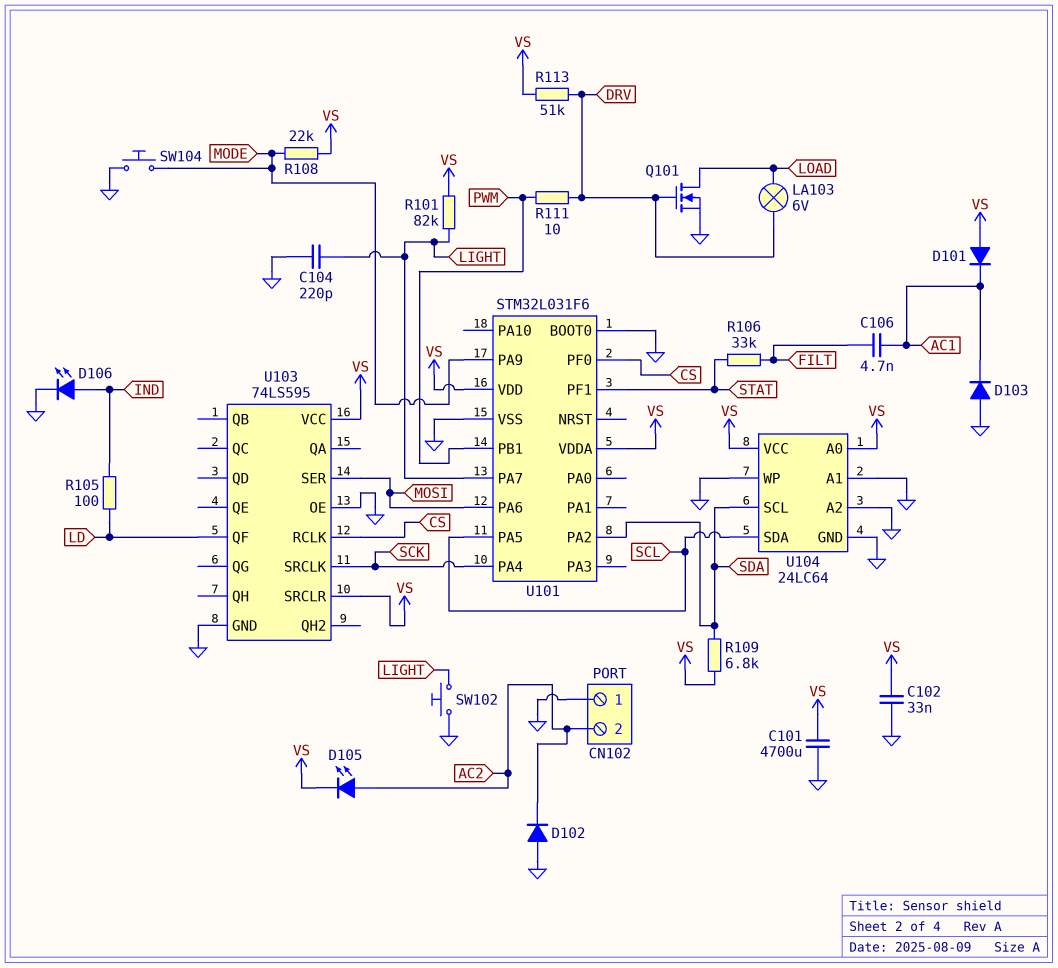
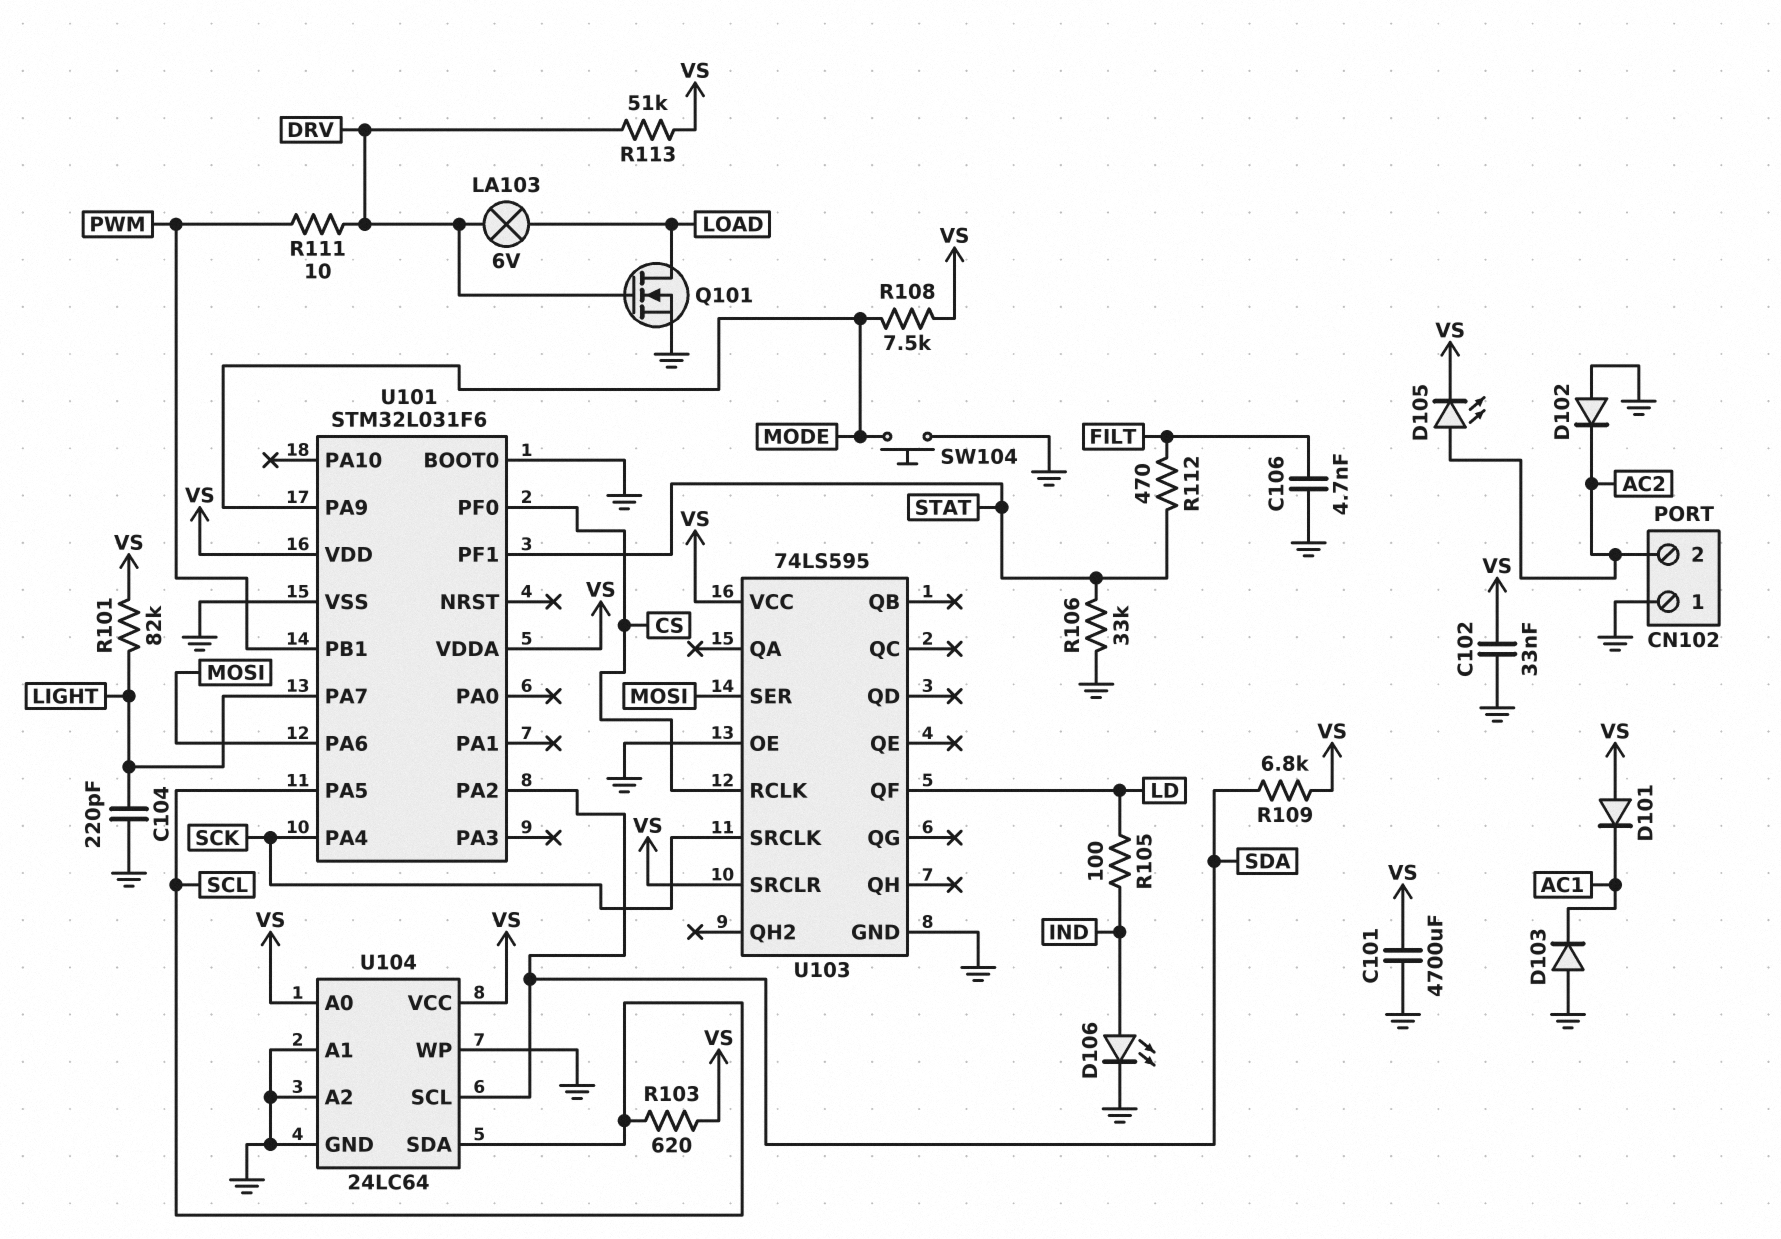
C106: 4.7nF (AC1, FILT) -> 4.7nF (FILT, GND)
R103: none -> 620 (SCL, VS)
R106: 33k (FILT, STAT) -> 33k (GND, STAT)
R108: 22k (MODE, VS) -> 7.5k (MODE, VS)
R112: none -> 470 (FILT, STAT)
SW102: button (GND, LIGHT) -> none

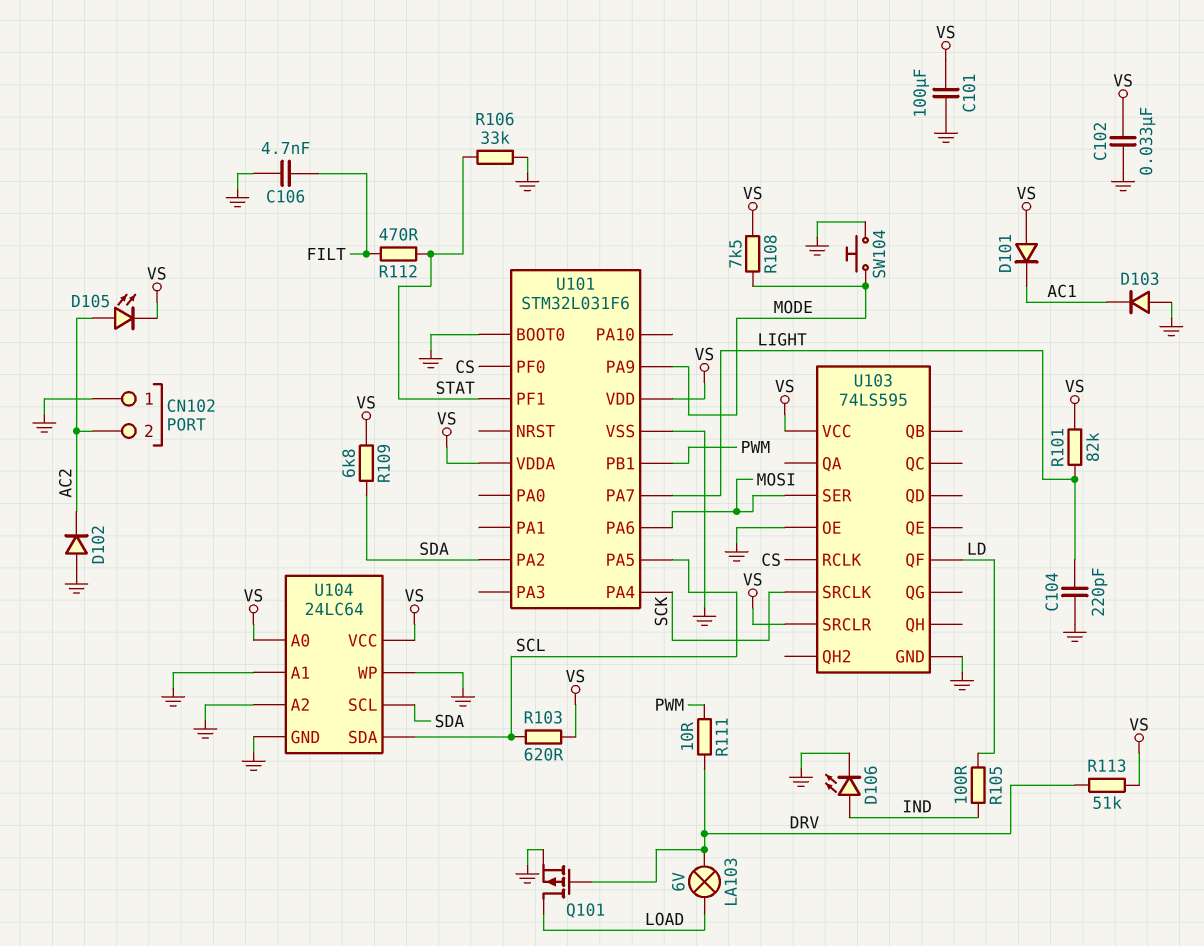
C101: 4700uF (GND, VS) -> 100uF (GND, VS)
Q101: NMOS (G DRV, D LOAD, S GND) -> PMOS (G DRV, D LOAD, S GND)

